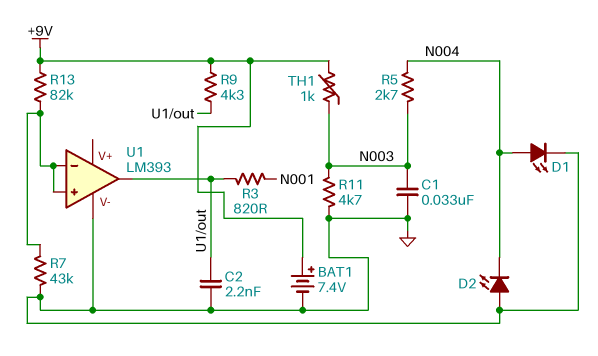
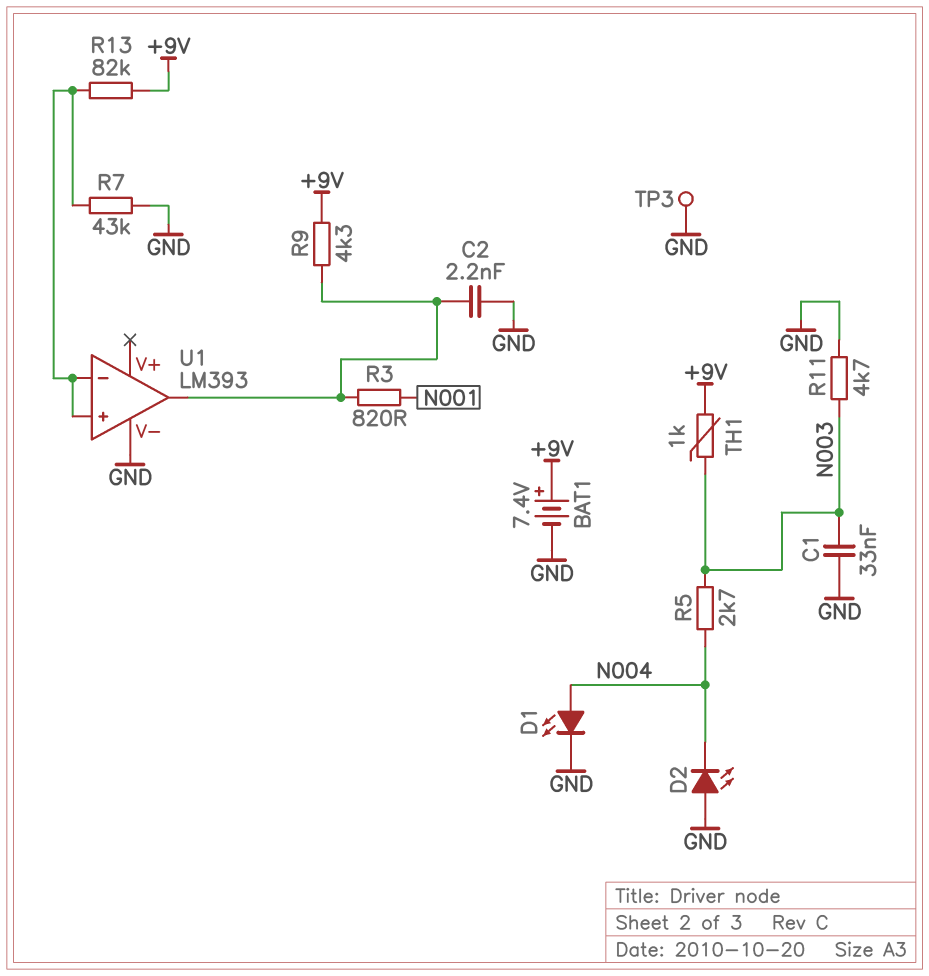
TP3: none -> test point (GND)

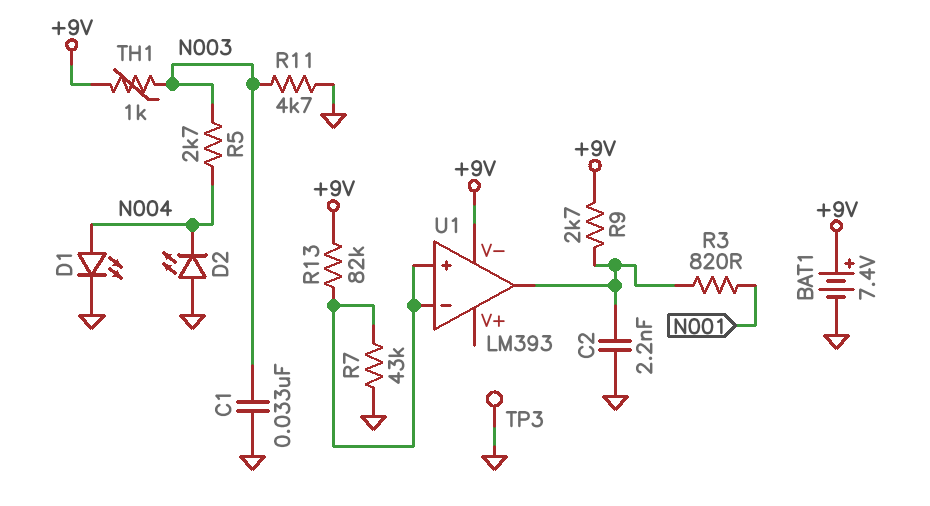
R9: 4.3k (+9V, U1/out) -> 2.7k (+9V, U1/out)
U1 pin V-: GND -> +9V

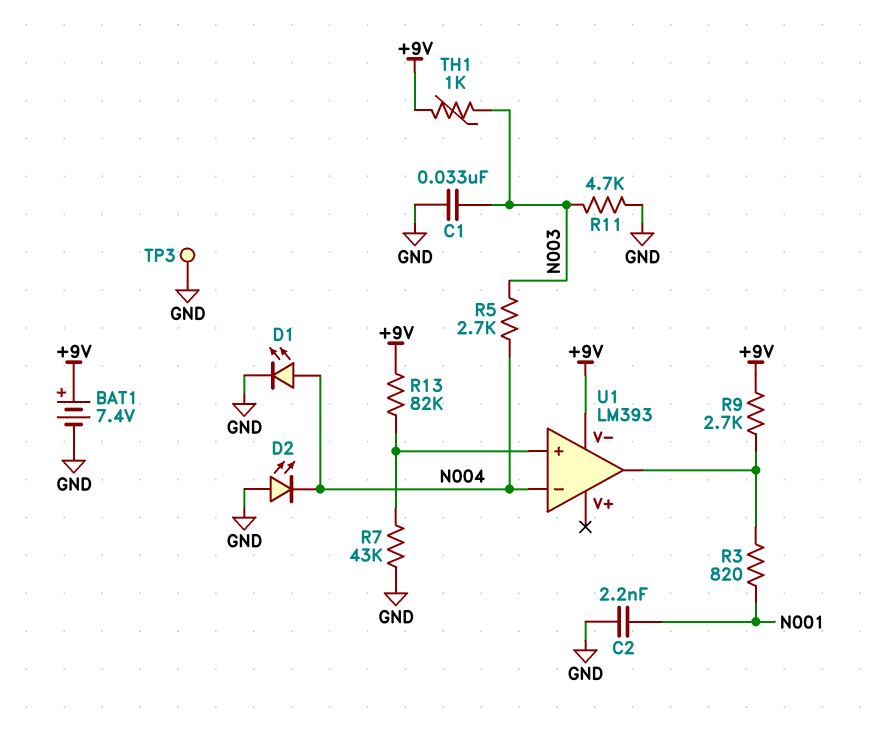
C2: 2.2nF (GND, U1/out) -> 2.2nF (GND, N001)
U1 pin in-: U1/in+ -> N004

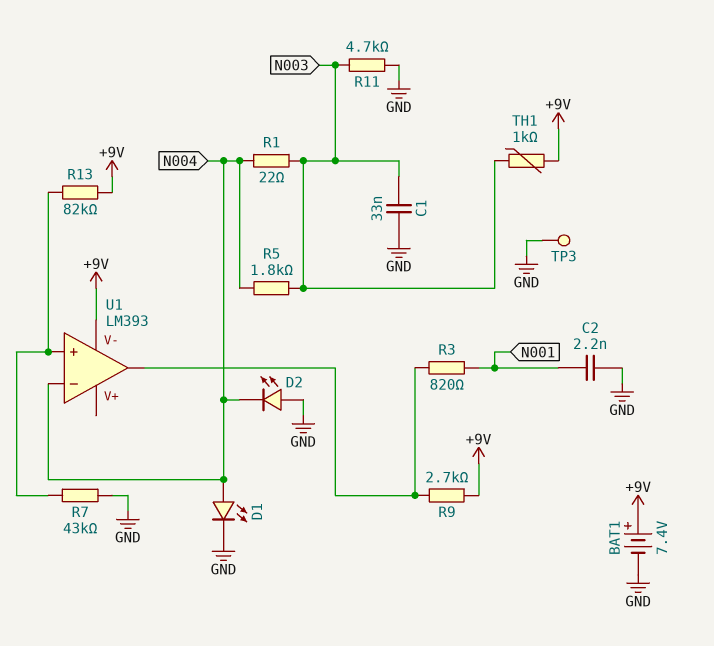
R1: none -> 22 (N003, N004)
R5: 2.7k (N003, N004) -> 1.8k (N003, N004)

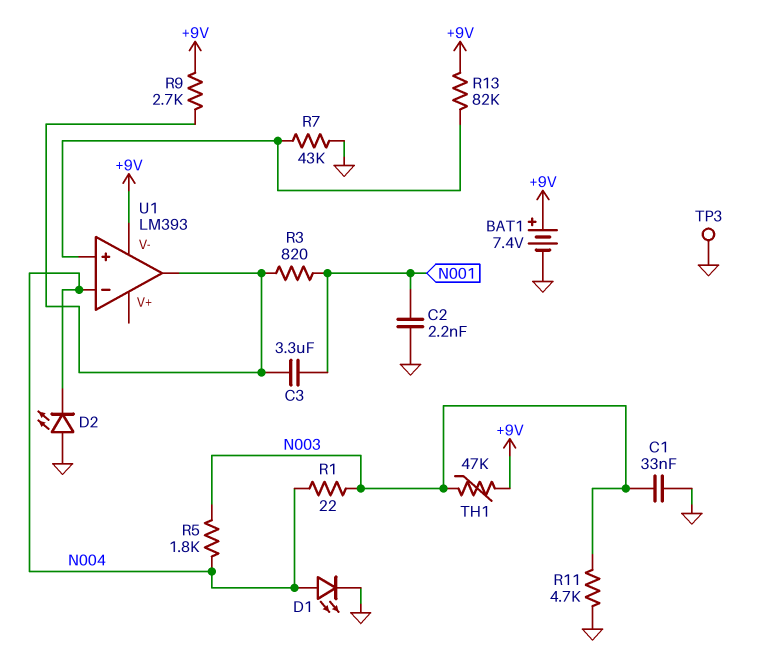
C3: none -> 3.3uF (N001, U1/out)
TH1: 1k (+9V, N003) -> 47k (+9V, N003)

